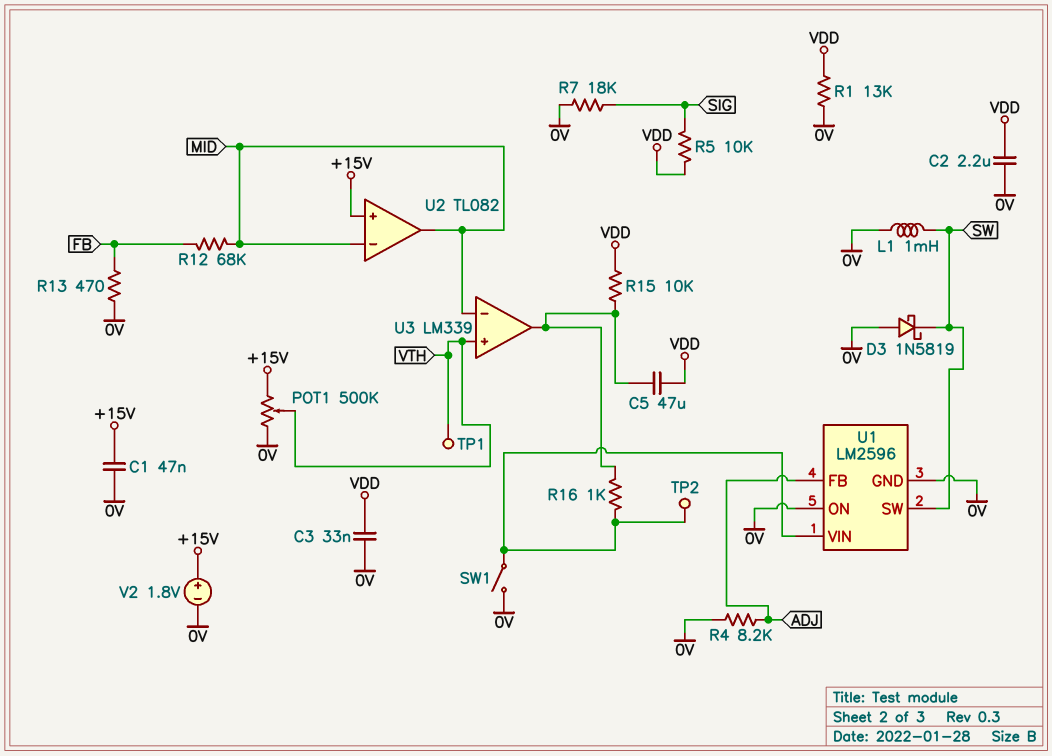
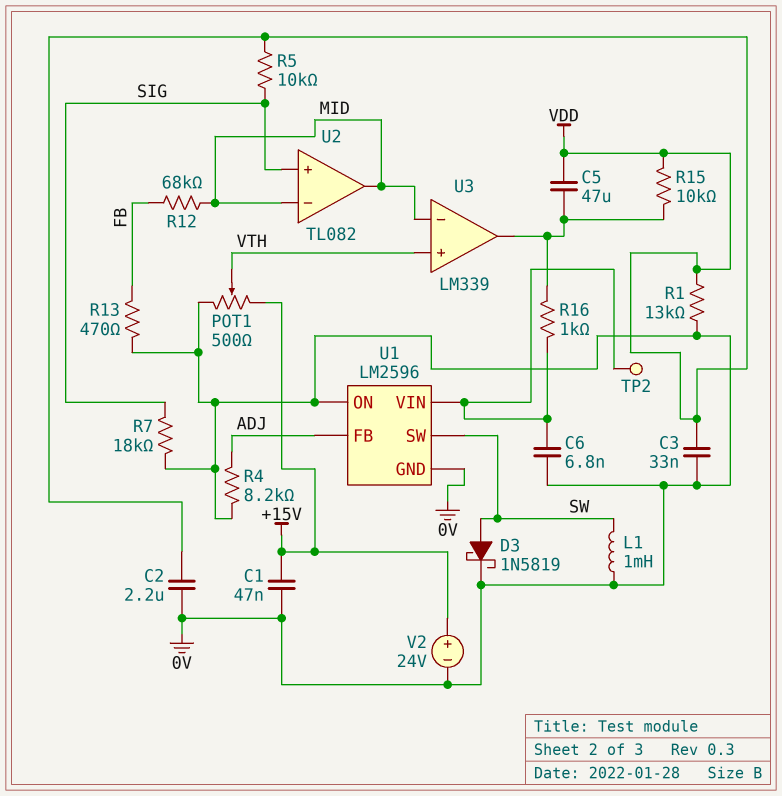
C6: none -> 6.8nF (0V, U1/VIN)
D3: schottky 1N5819 (A 0V, K SW) -> schottky 1N5819 (A SW, K 0V)
POT1: 500k (+15V, 0V, wiper VTH) -> 500 (+15V, 0V, wiper VTH)
SW1: switch (0V, U1/VIN) -> none
TP1: test point (VTH) -> none
U2 pin in+: +15V -> SIG
V2: 1.8V (plus +15V, minus 0V) -> 24V (plus +15V, minus 0V)

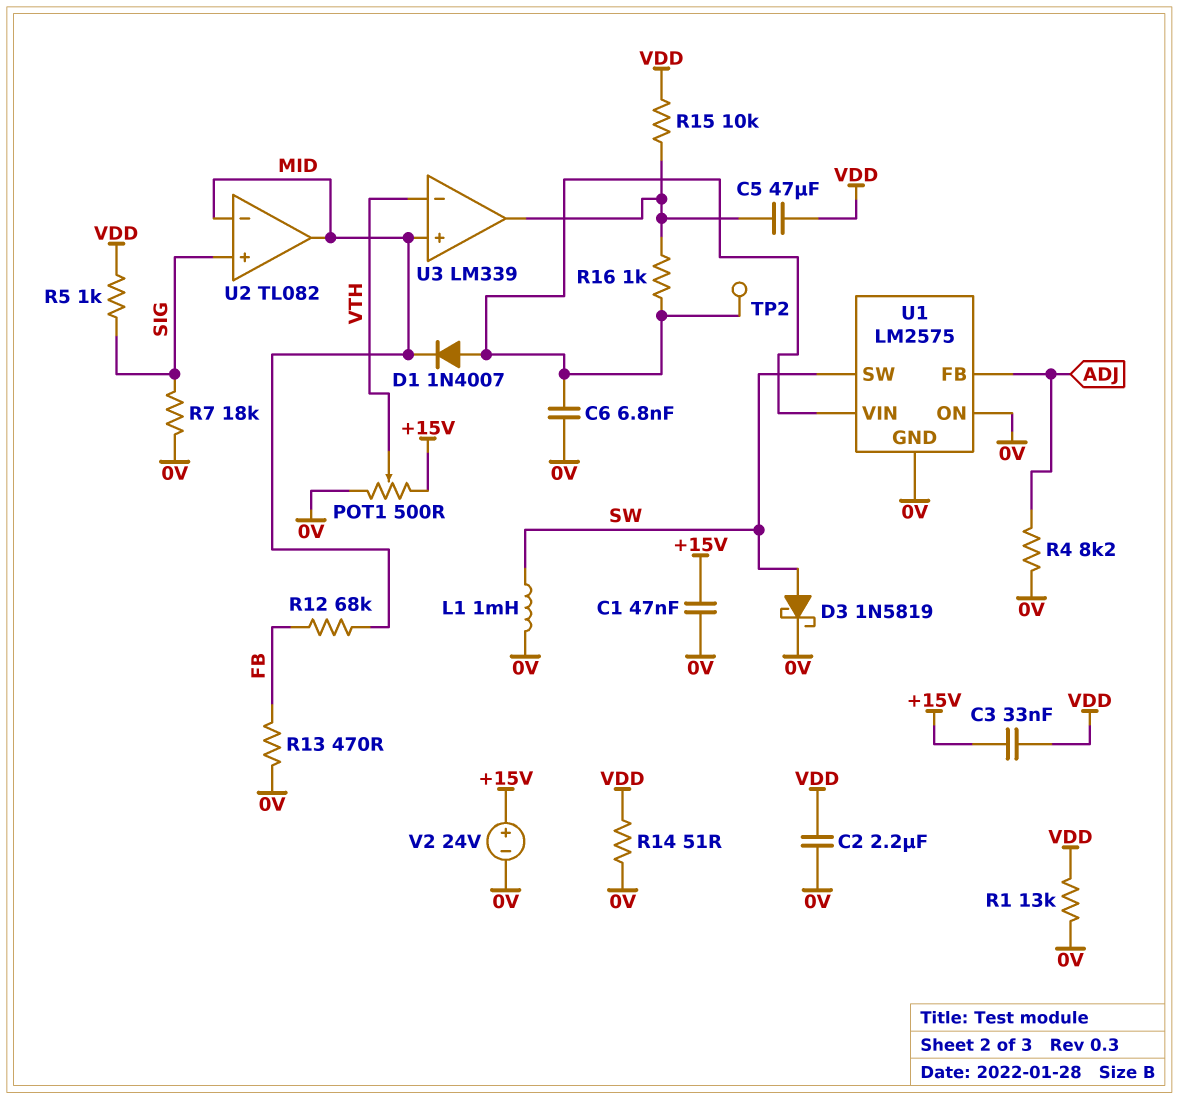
C3: 33nF (0V, VDD) -> 33nF (+15V, VDD)
D1: none -> diode 1N4007 (A U1/VIN, K MID)
R5: 10k (SIG, VDD) -> 1k (SIG, VDD)
R14: none -> 51 (0V, VDD)
U1: LM2596 -> LM2575
U3 pin in+: VTH -> MID
U3 pin in-: MID -> VTH

